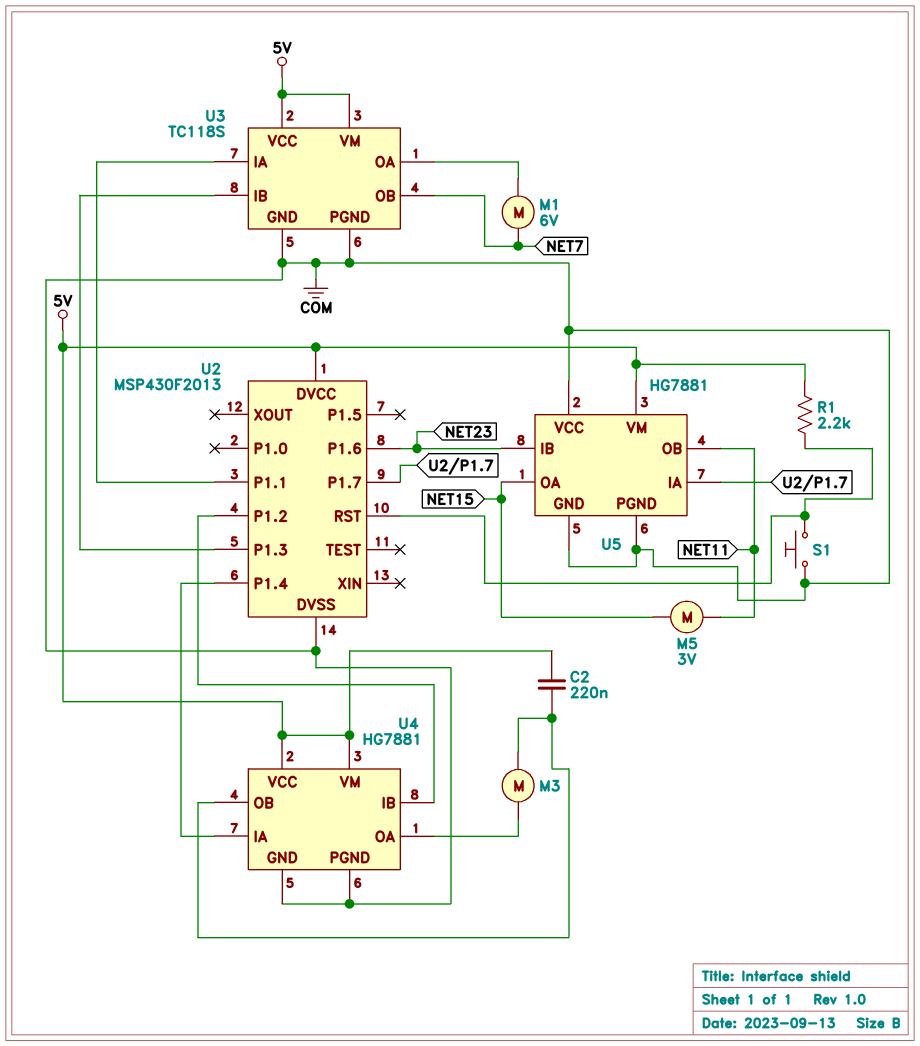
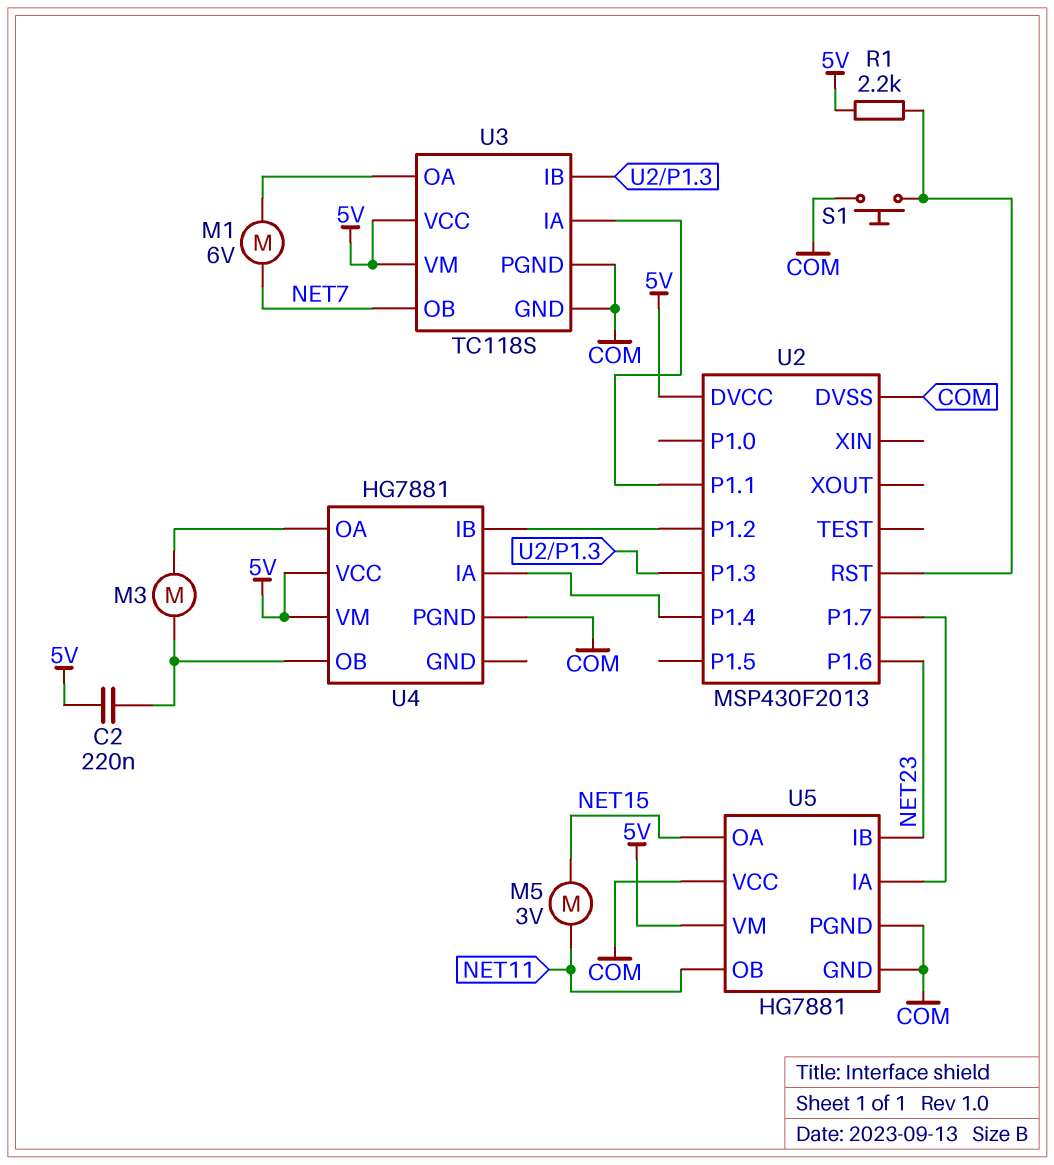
U4 pin GND: COM -> none

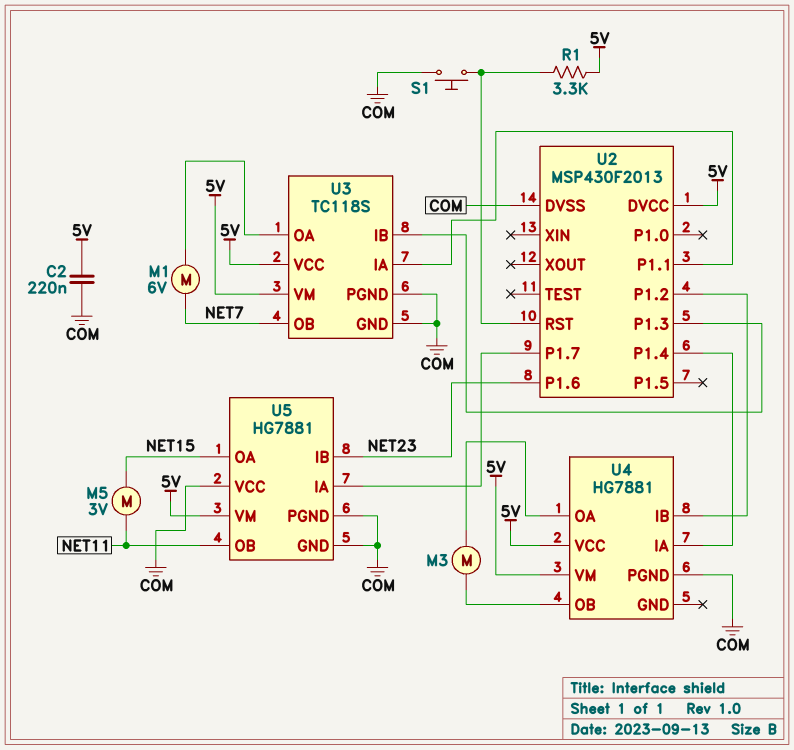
C2: 220nF (5V, U4/OB) -> 220nF (5V, COM)
R1: 2.2k (5V, U2/RST) -> 3.3k (5V, U2/RST)

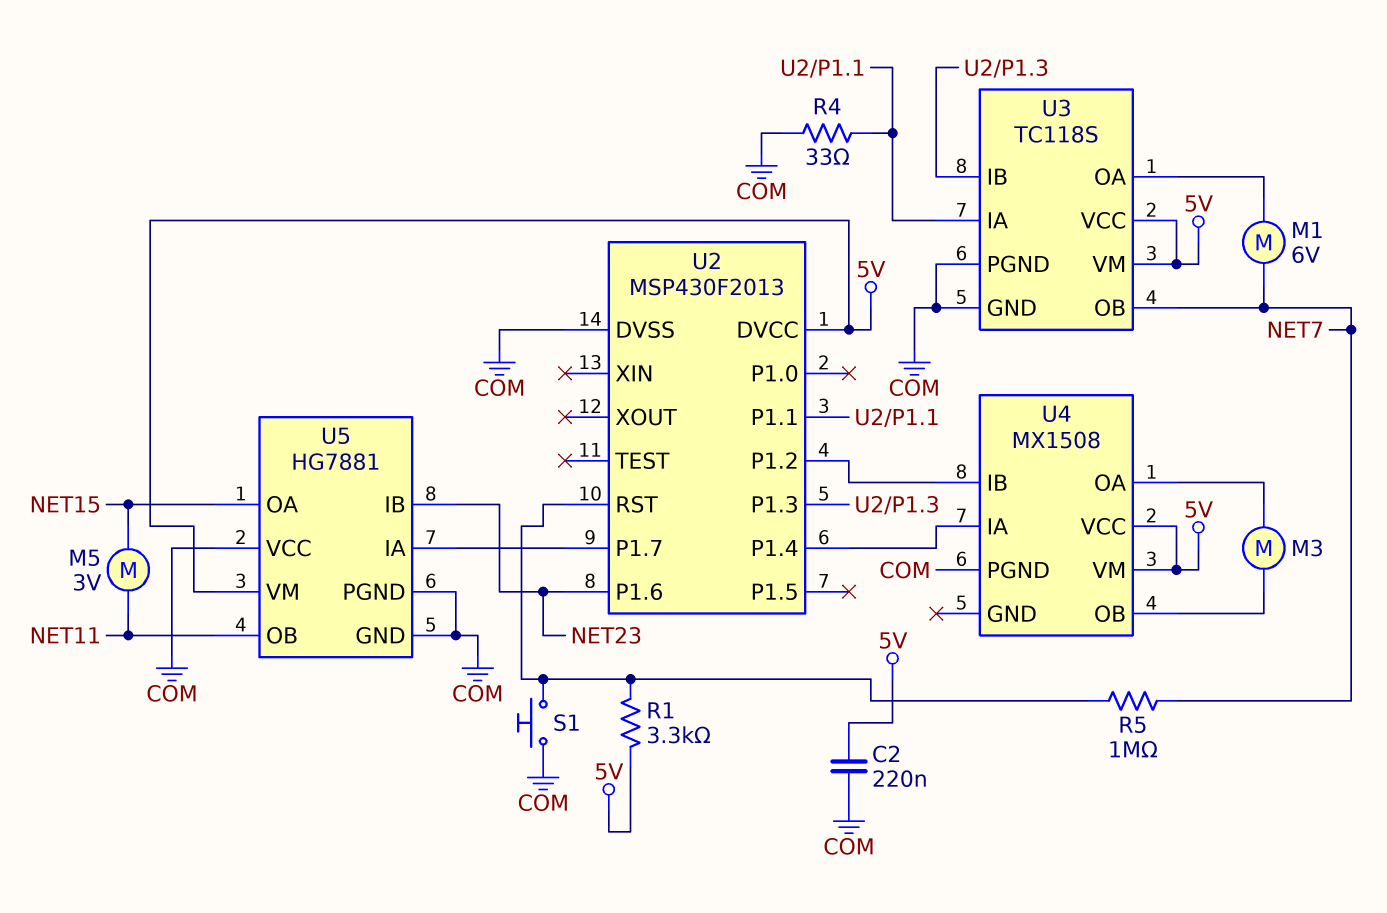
R4: none -> 33 (COM, U2/P1.1)
R5: none -> 1M (NET7, U2/RST)
U4: HG7881 -> MX1508

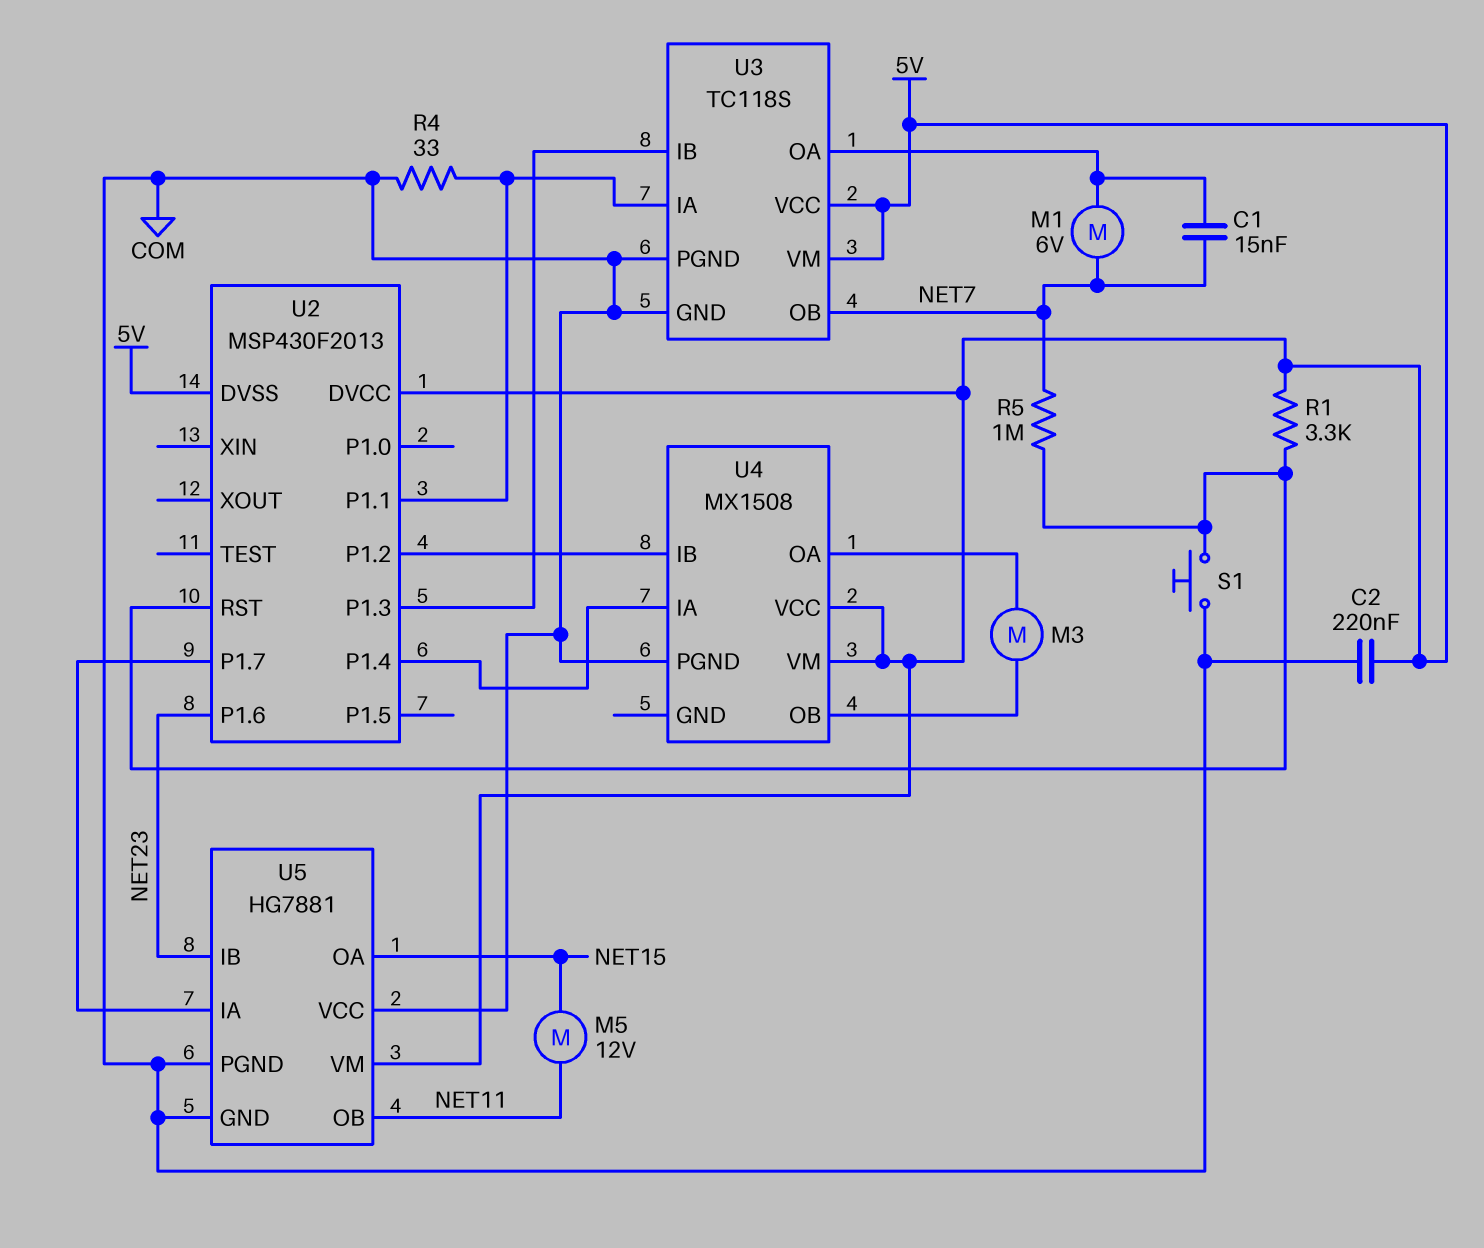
C1: none -> 15nF (NET7, U3/OA)
M5: motor 3V (NET11, NET15) -> motor 12V (NET11, NET15)
U2 pin DVSS: COM -> 5V

